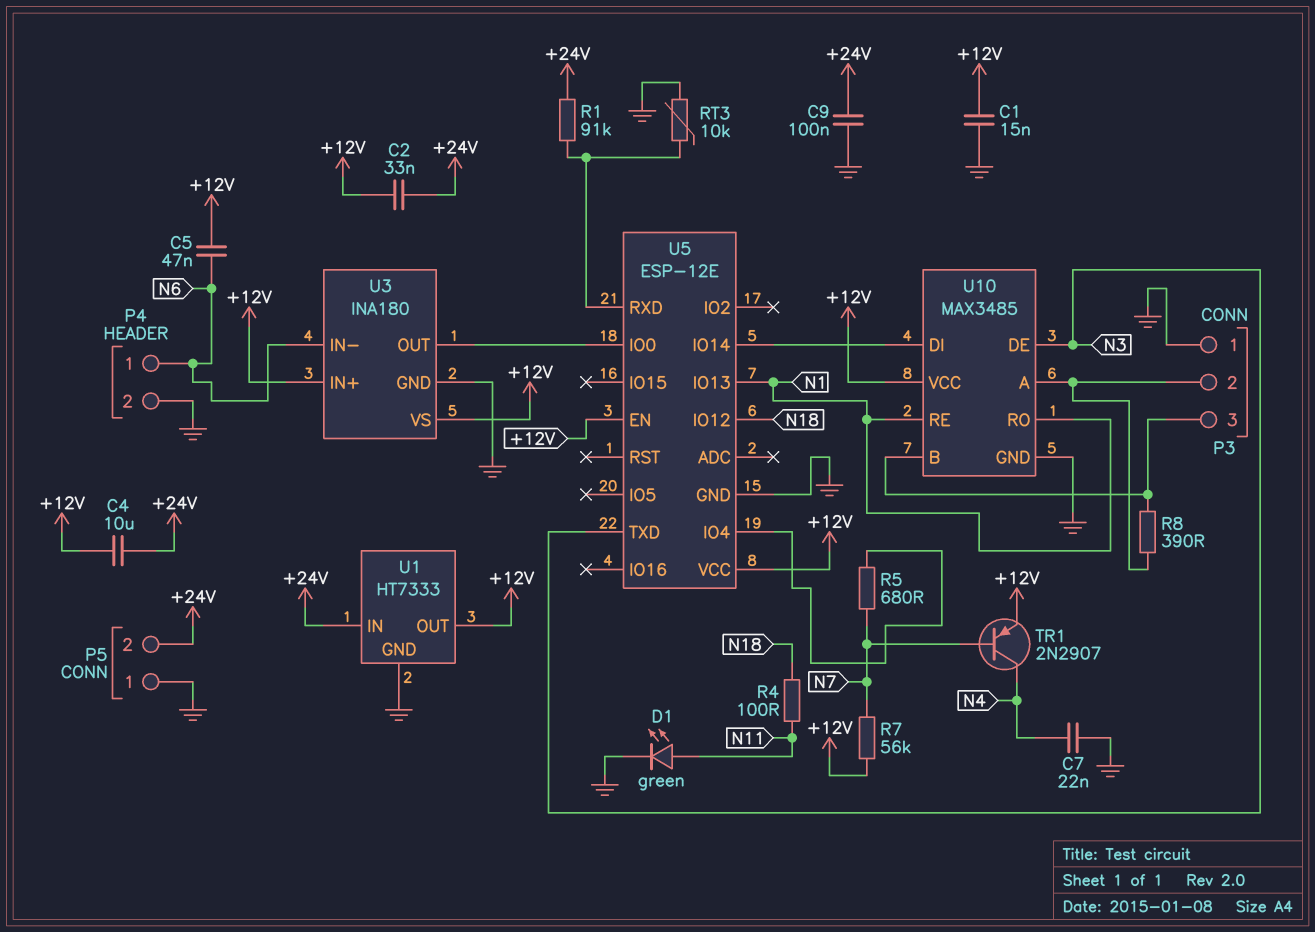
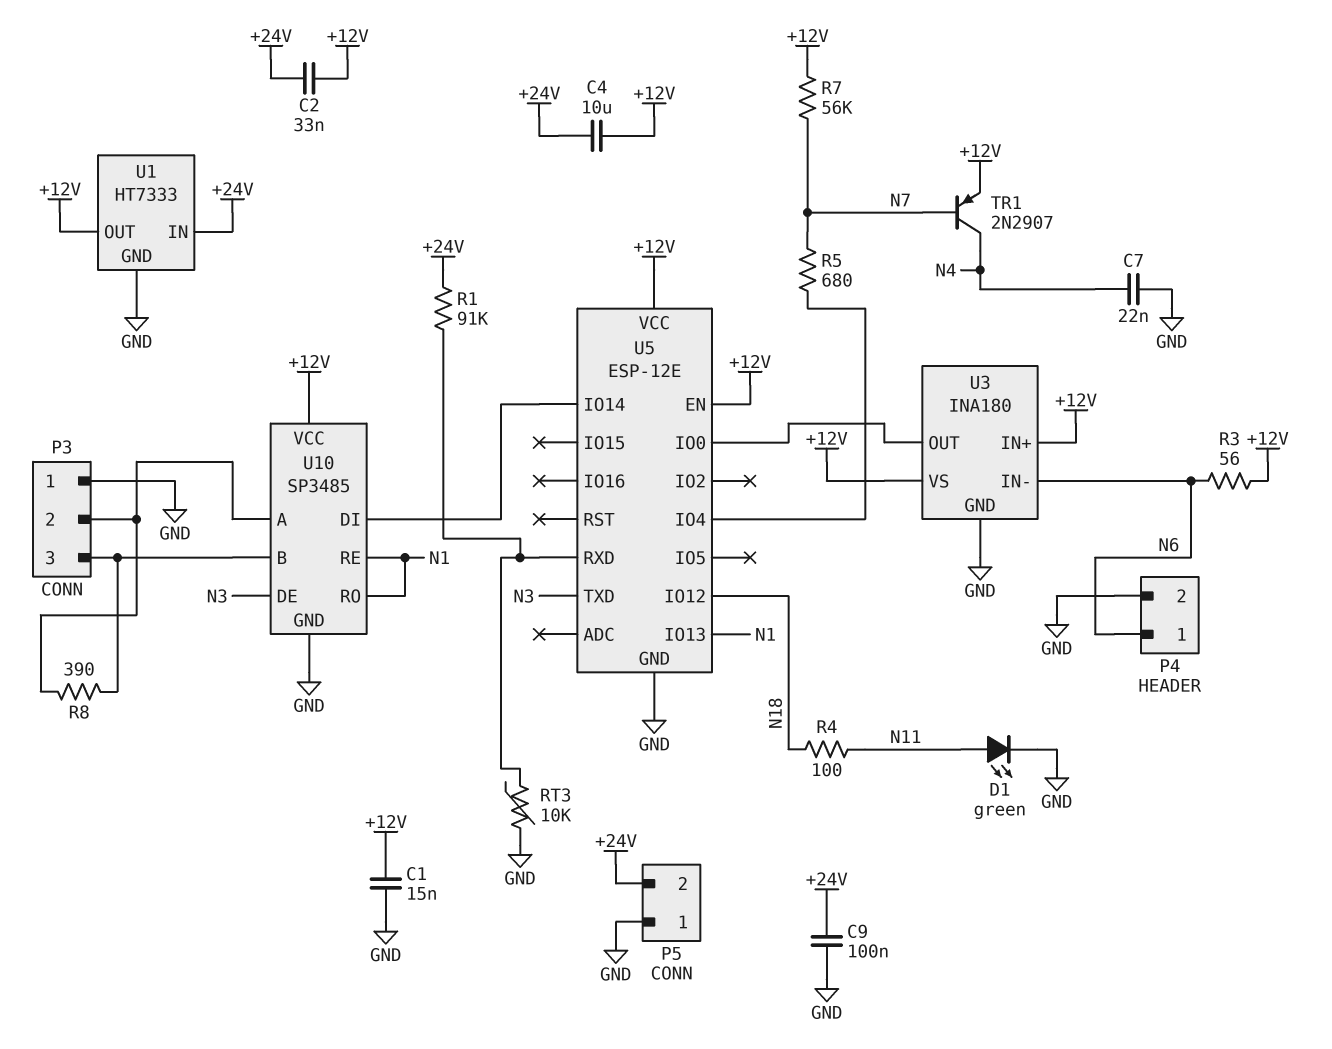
C5: 47nF (+12V, N6) -> none
R3: none -> 56 (+12V, N6)
U10: MAX3485 -> SP3485

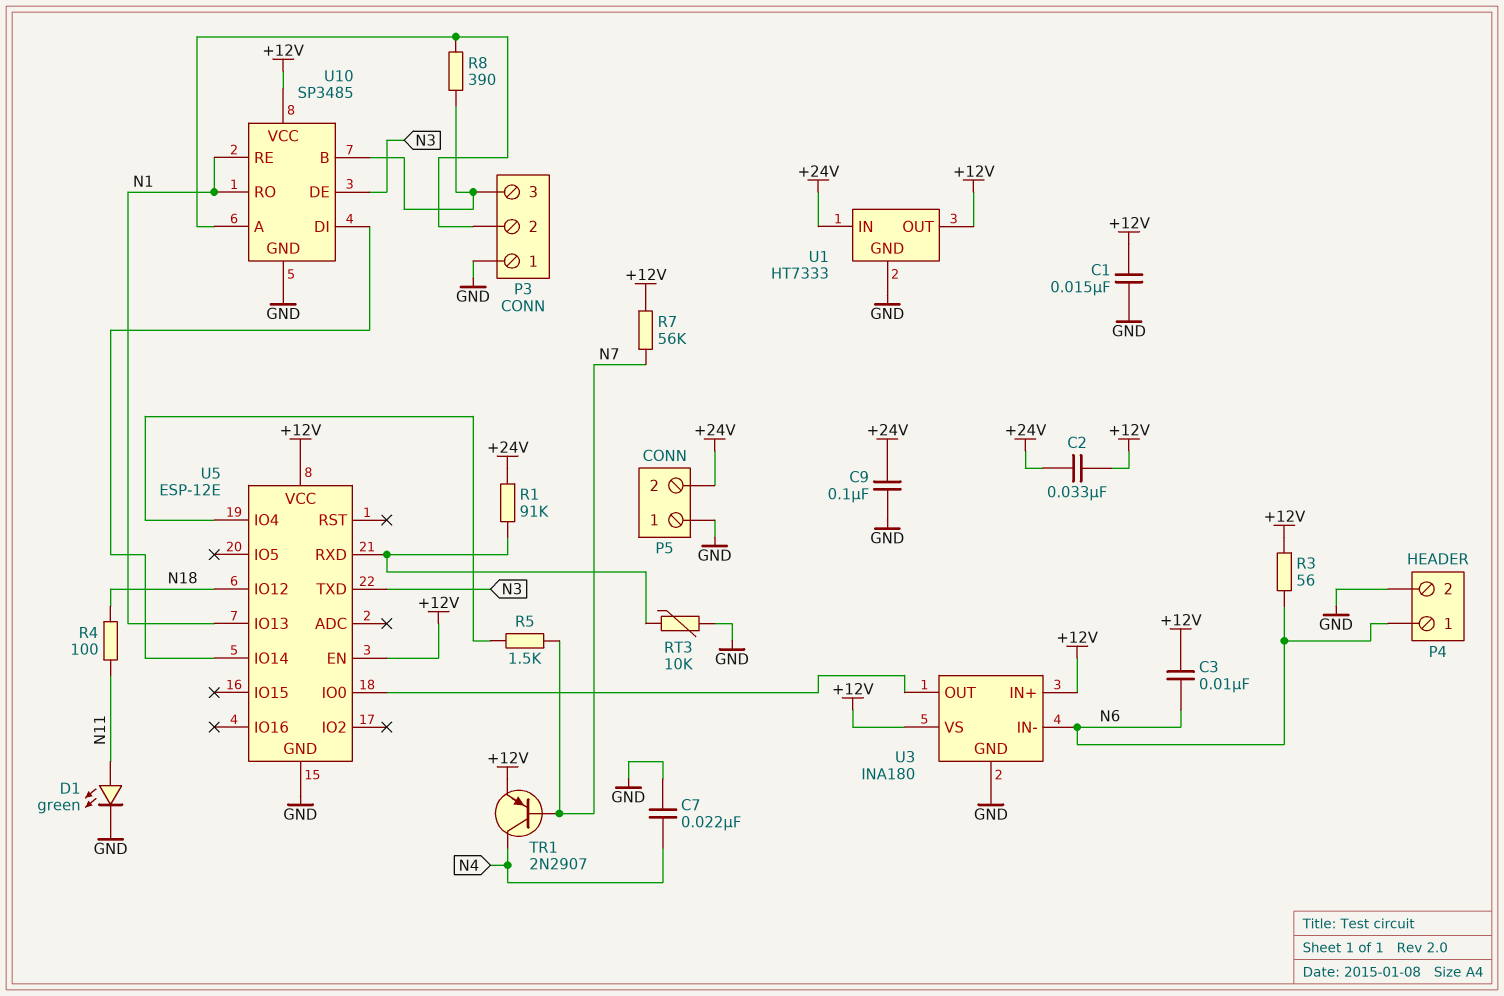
C3: none -> 10nF (+12V, N6)
C4: 10uF (+12V, +24V) -> none
R5: 680 (N7, U5/IO4) -> 1.5k (N7, U5/IO4)

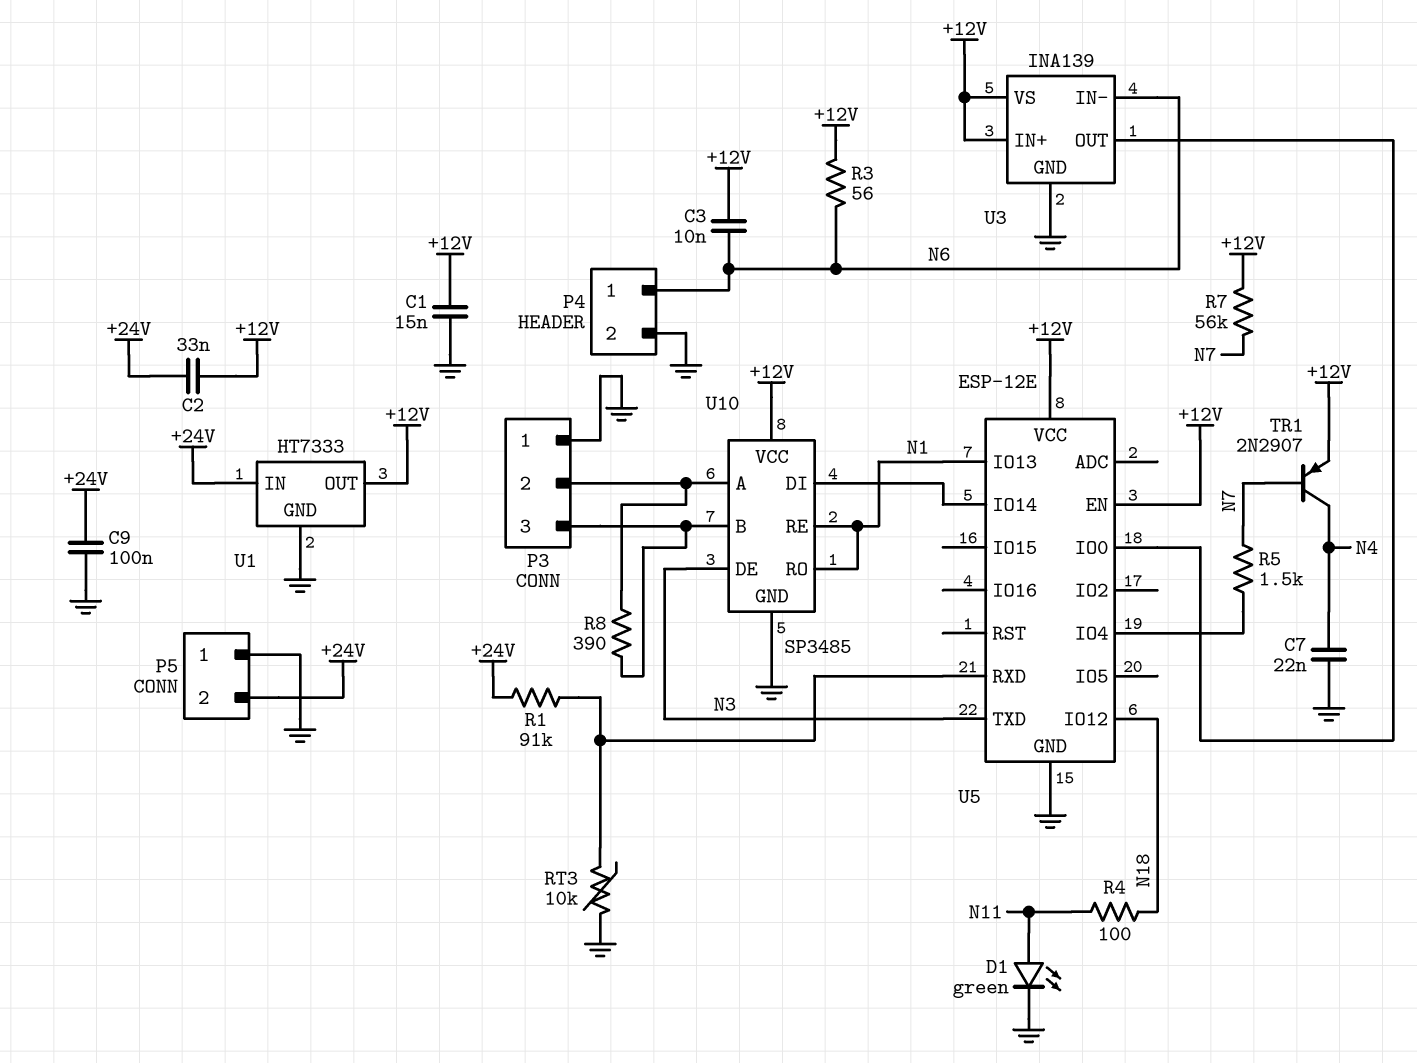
U3: INA180 -> INA139

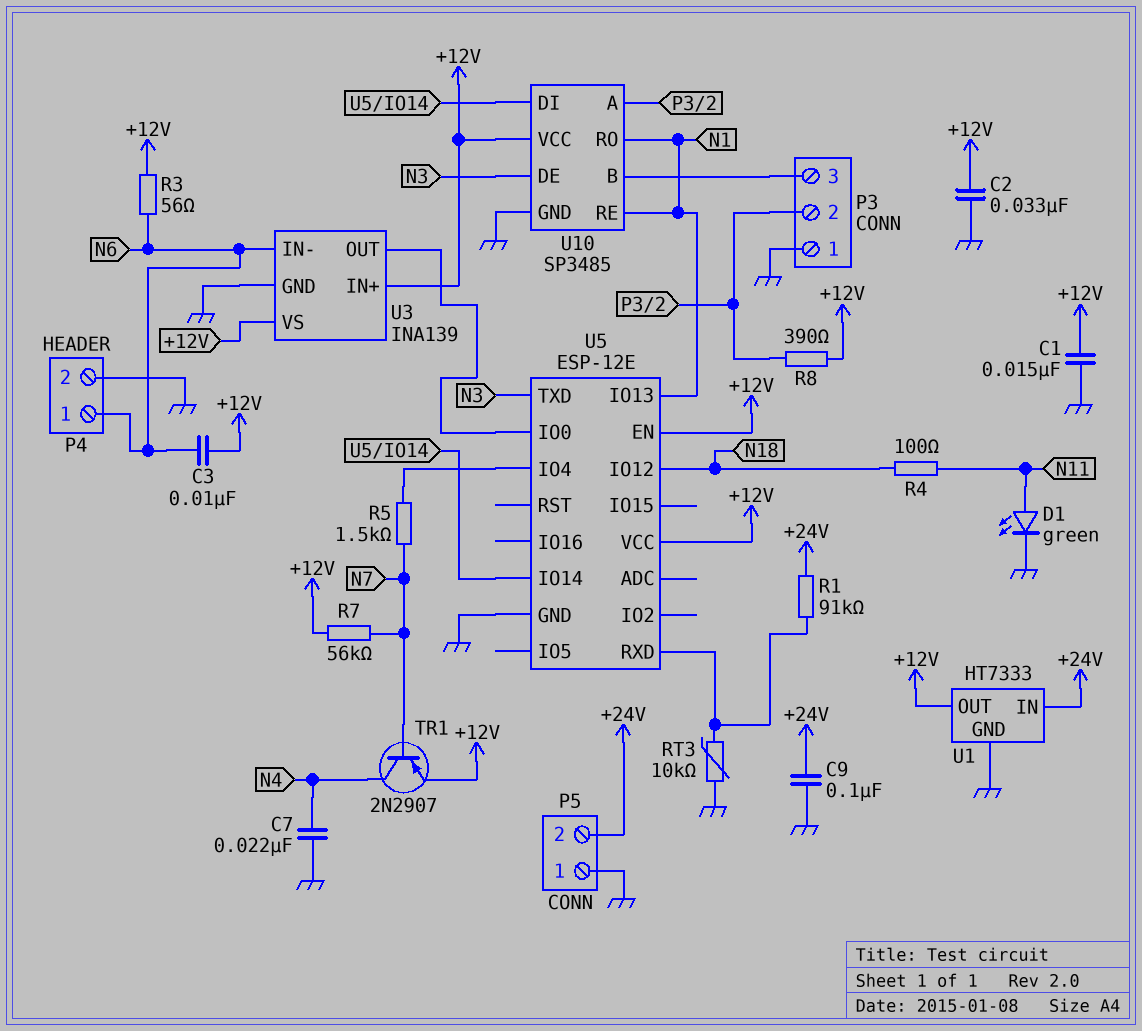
C2: 33nF (+12V, +24V) -> 33nF (+12V, GND)
R8: 390 (P3/2, P3/3) -> 390 (+12V, P3/2)

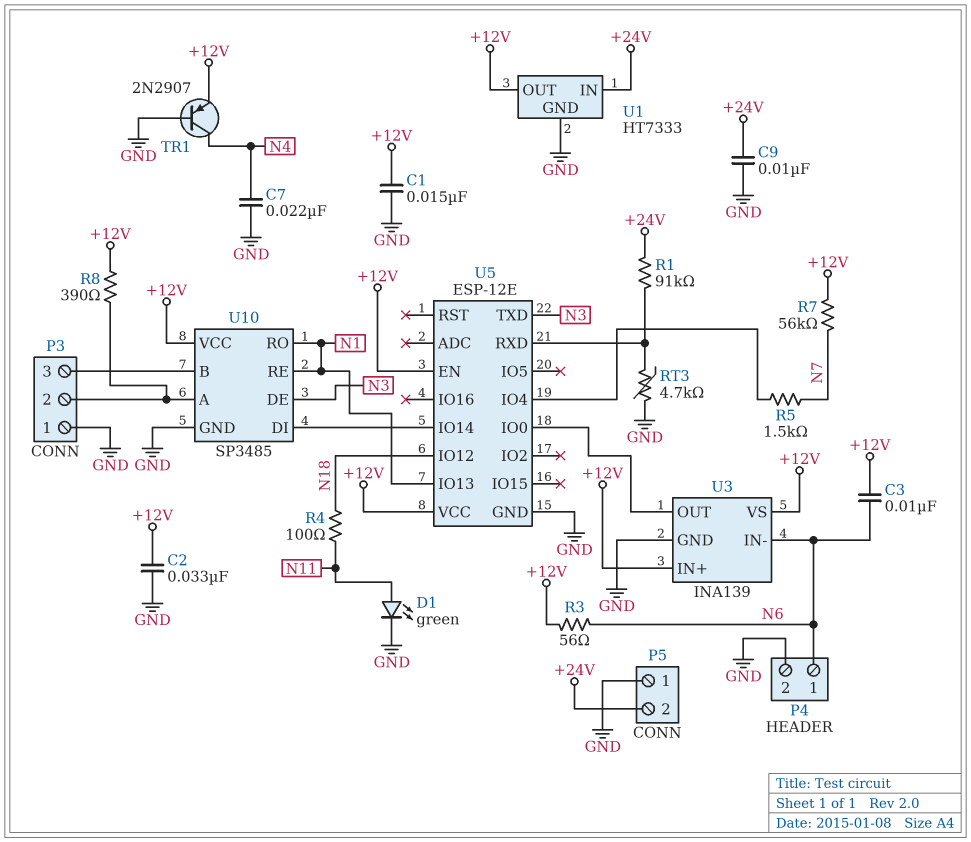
C9: 100nF (+24V, GND) -> 10nF (+24V, GND)
RT3: 10k (GND, U5/RXD) -> 4.7k (GND, U5/RXD)
TR1: PNP 2N2907 (B N7, C N4, E +12V) -> PNP 2N2907 (B GND, C N4, E +12V)

